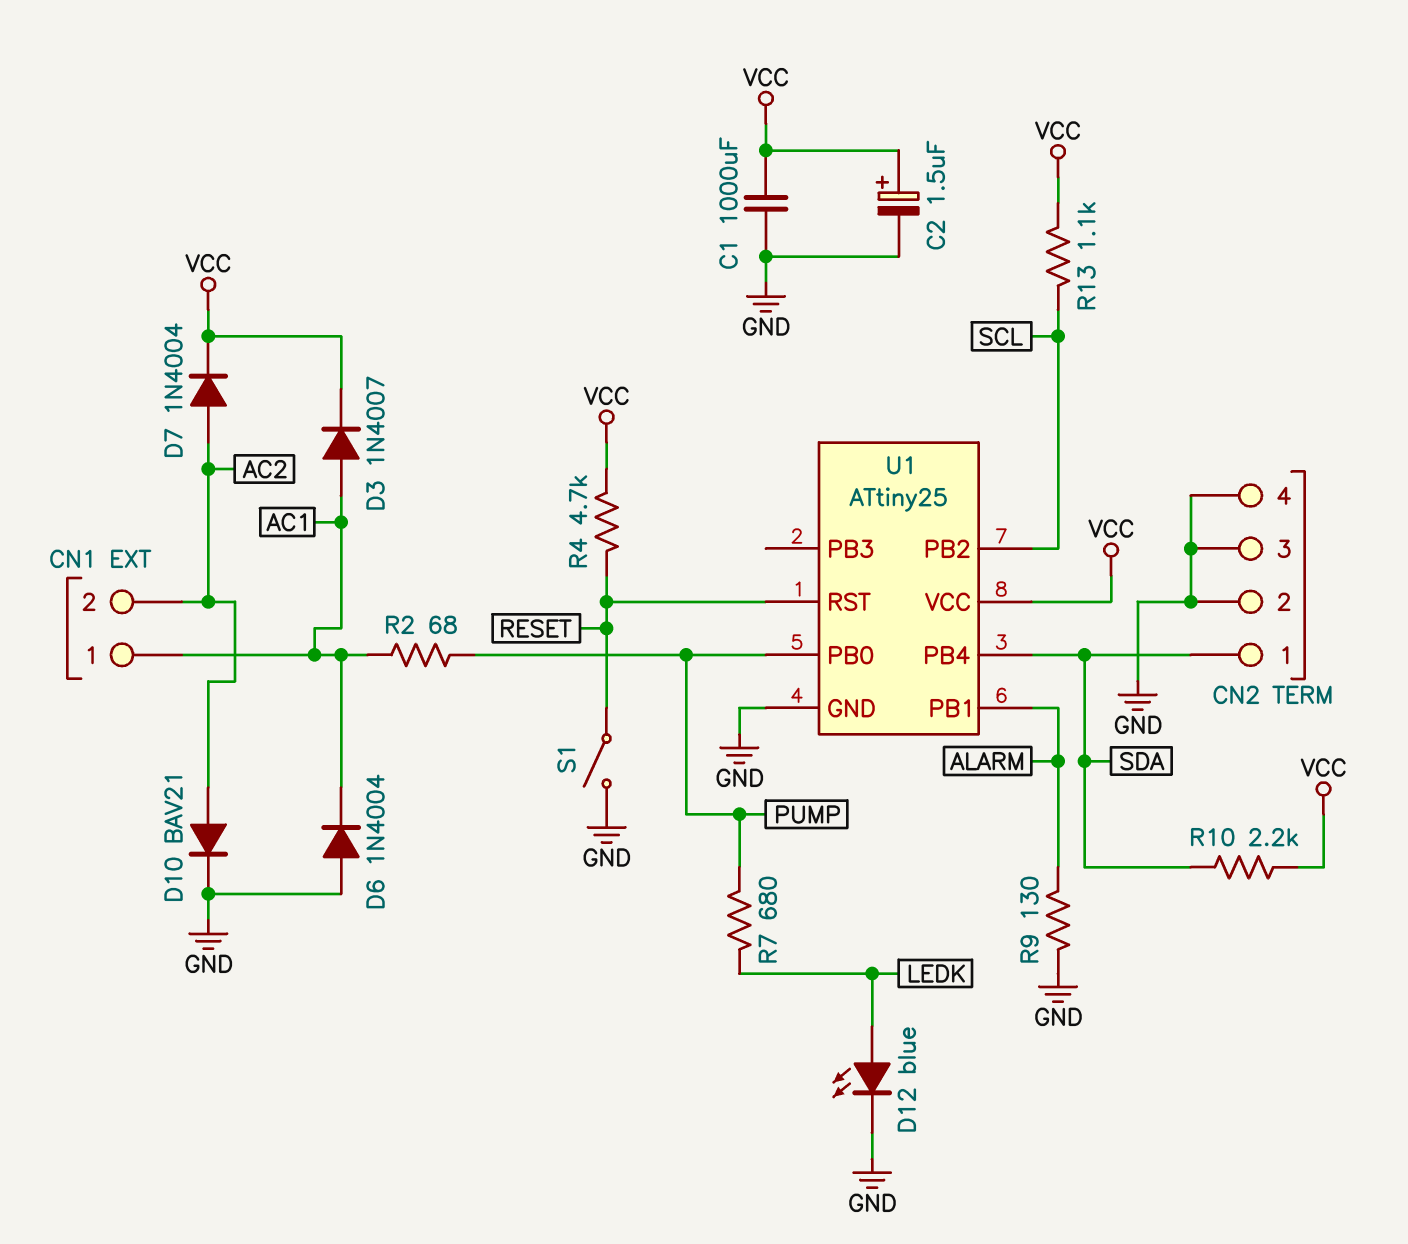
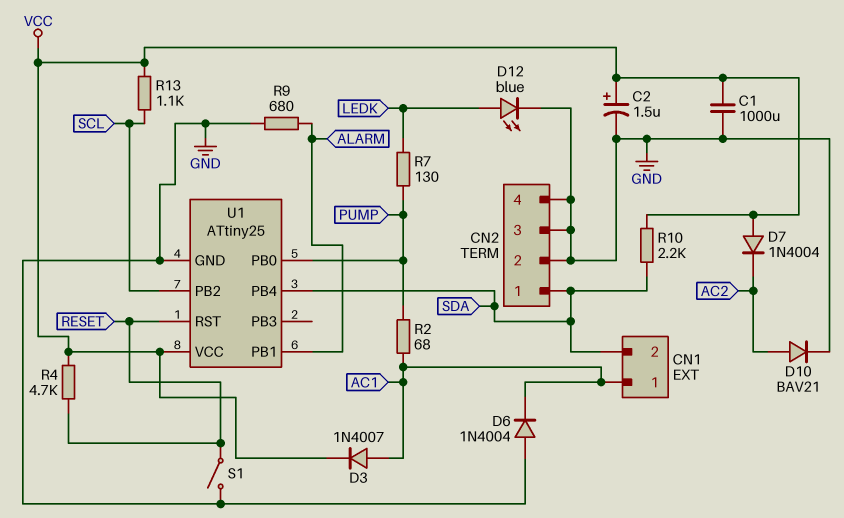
CN1 pin 2: AC2 -> SDA
D7: diode 1N4004 (A AC2, K VCC) -> diode 1N4004 (A VCC, K AC2)
R7: 680 (LEDK, PUMP) -> 130 (LEDK, PUMP)
R9: 130 (ALARM, GND) -> 680 (ALARM, GND)

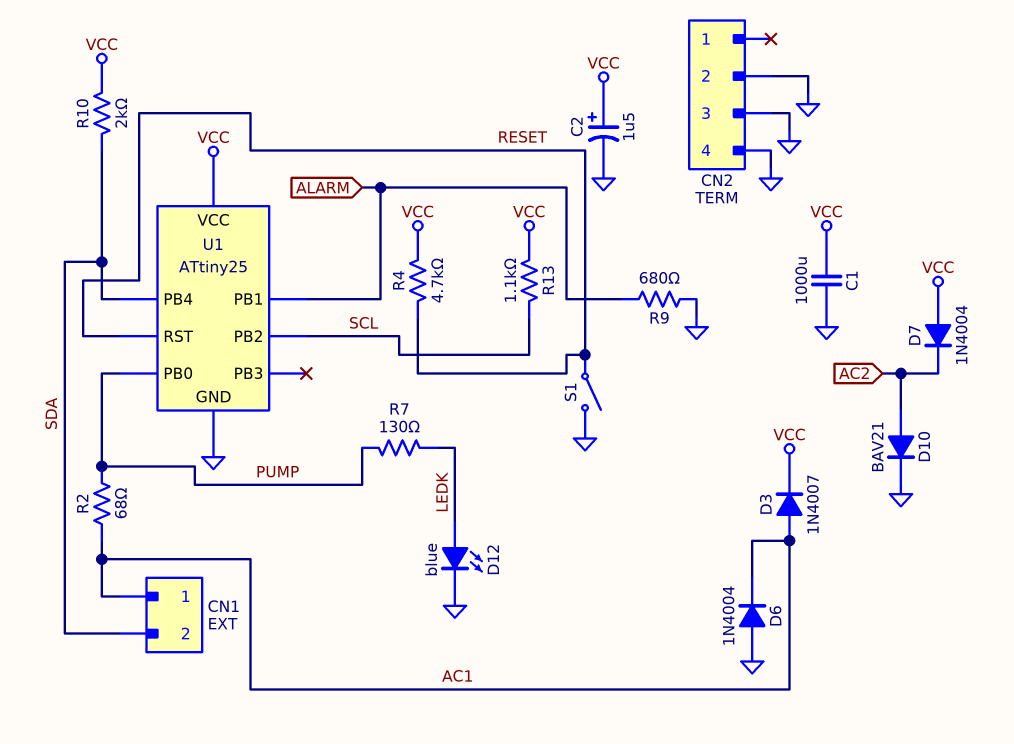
CN2 pin 1: SDA -> none
R10: 2.2k (SDA, VCC) -> 2k (SDA, VCC)

